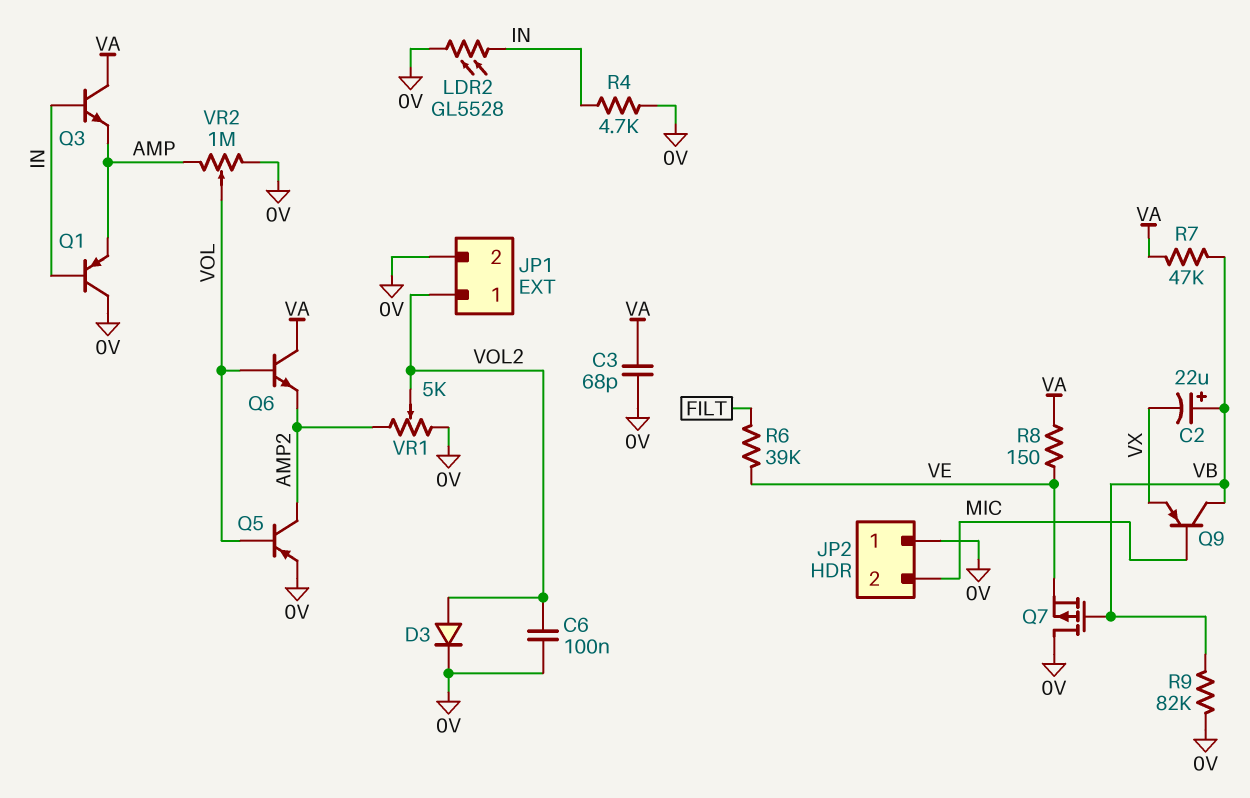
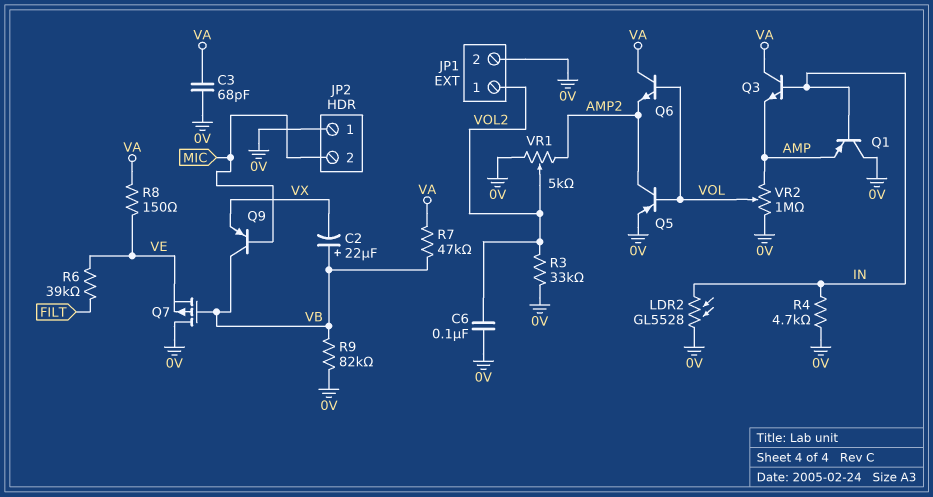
D3: diode (A VOL2, K 0V) -> none
R3: none -> 33k (0V, VOL2)

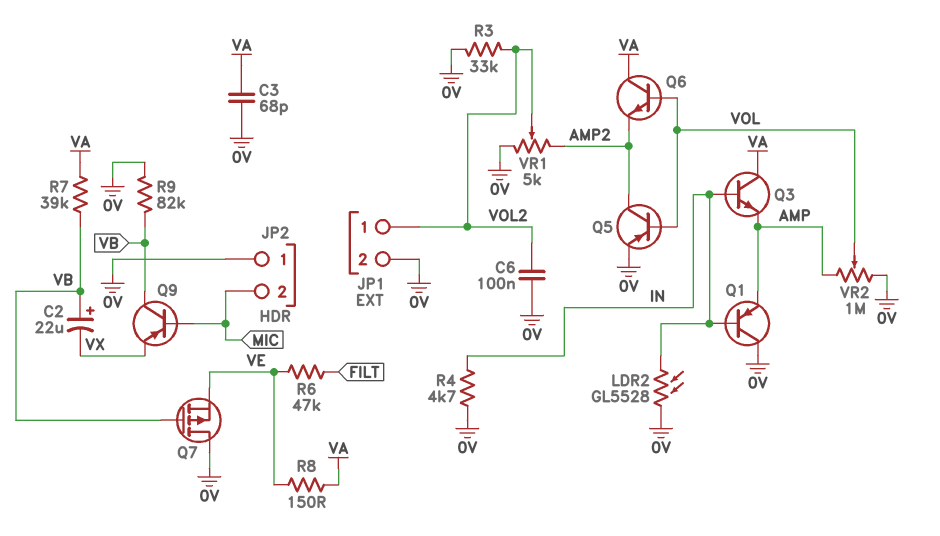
R6: 39k (FILT, VE) -> 47k (FILT, VE)
R7: 47k (VA, VB) -> 39k (VA, VB)

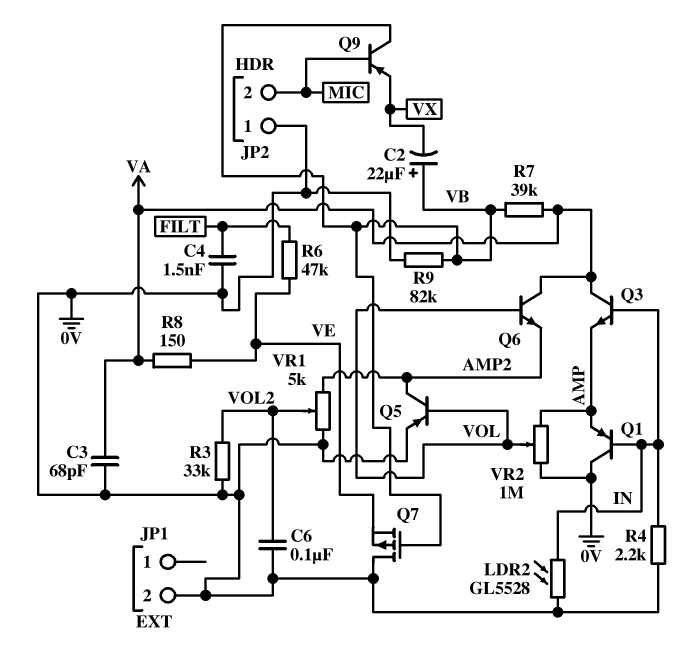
C4: none -> 1.5nF (0V, FILT)
JP1 pin 1: VOL2 -> none
R4: 4.7k (0V, IN) -> 2.2k (0V, IN)

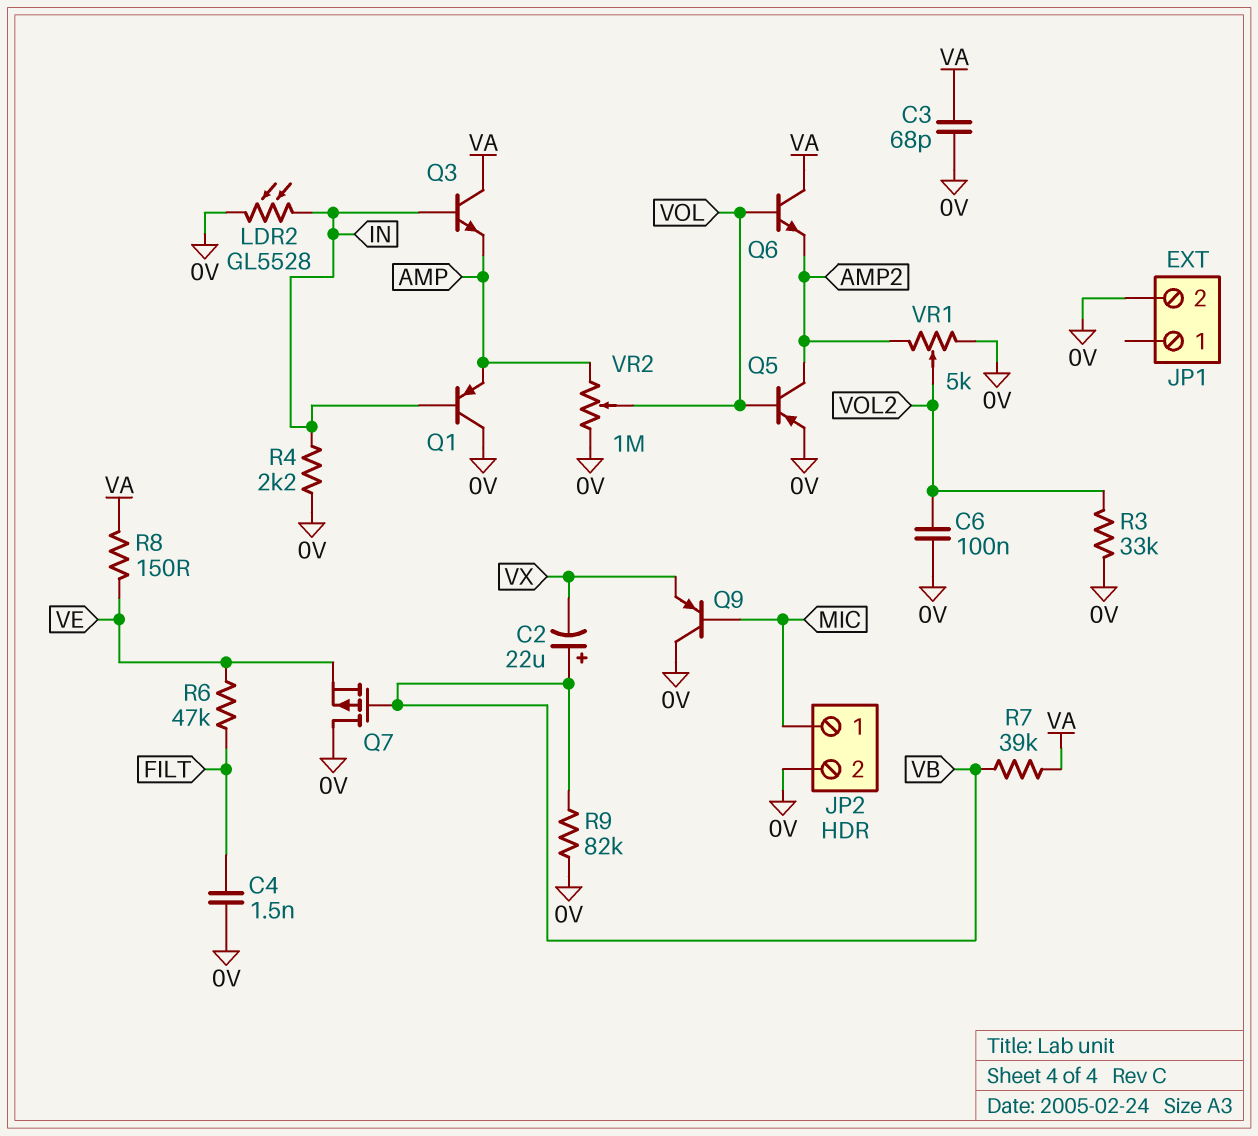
JP2 pin 1: 0V -> MIC
JP2 pin 2: MIC -> 0V
Q9: PNP (B MIC, C VB, E VX) -> PNP (B MIC, C 0V, E VX)

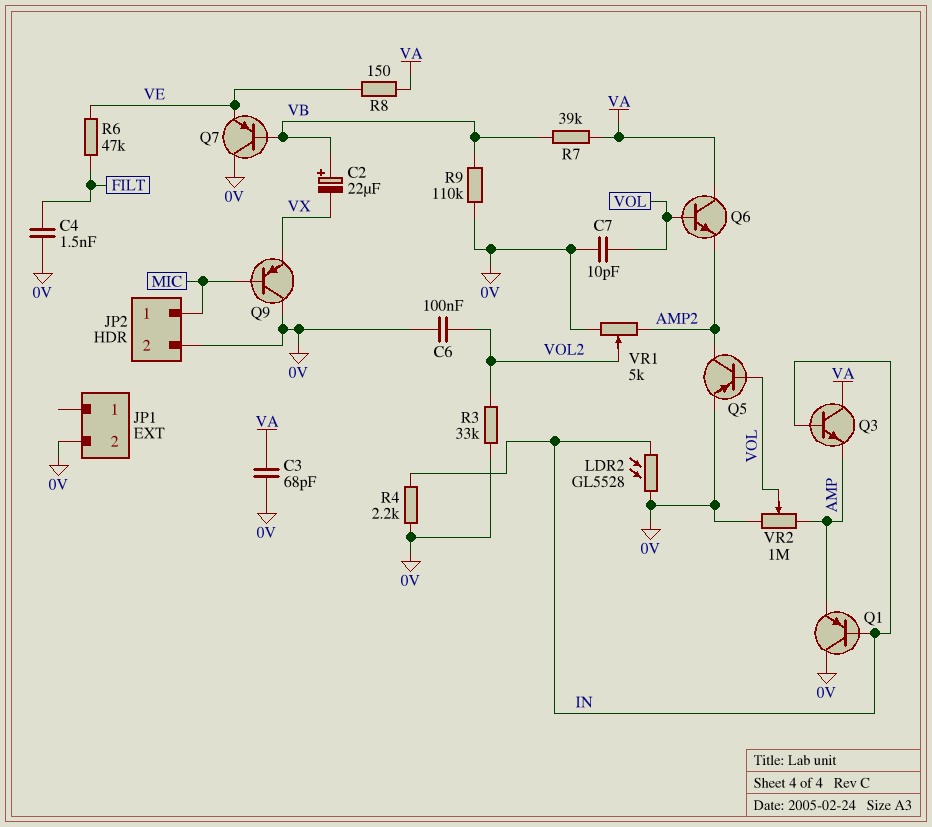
C7: none -> 10pF (0V, VOL)
Q7: PMOS (G VB, D 0V, S VE) -> PNP (B VB, C 0V, E VE)
R9: 82k (0V, VB) -> 110k (0V, VB)

